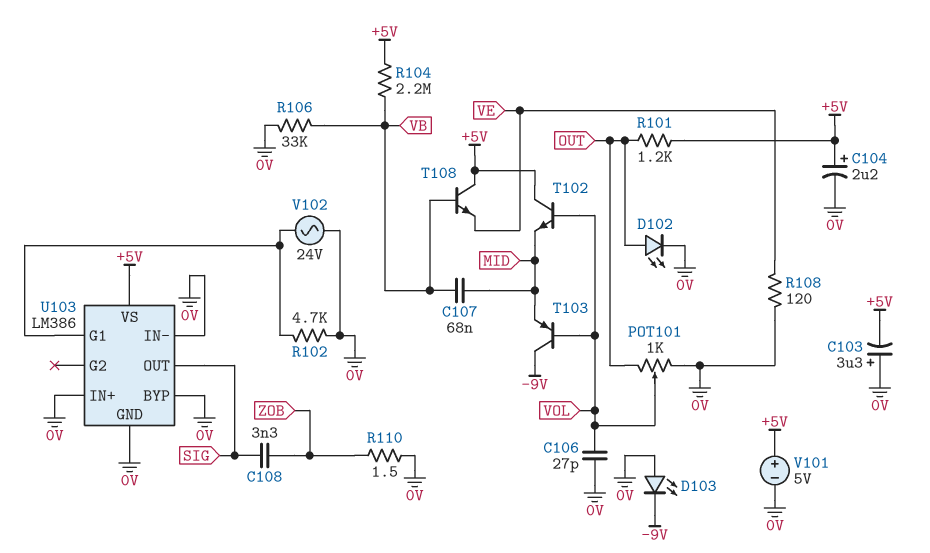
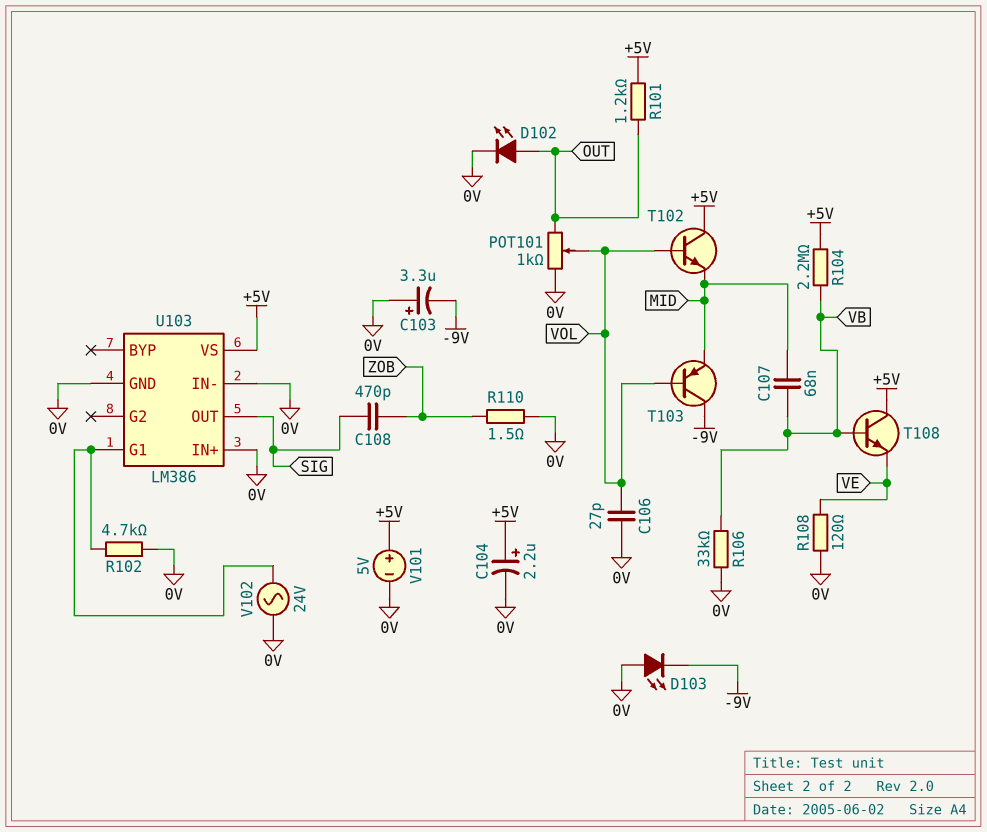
C103: 3.3uF (plus 0V, minus +5V) -> 3.3uF (plus 0V, minus -9V)
C108: 3.3nF (SIG, ZOB) -> 470pF (SIG, ZOB)
U103 pin BYP: 0V -> none

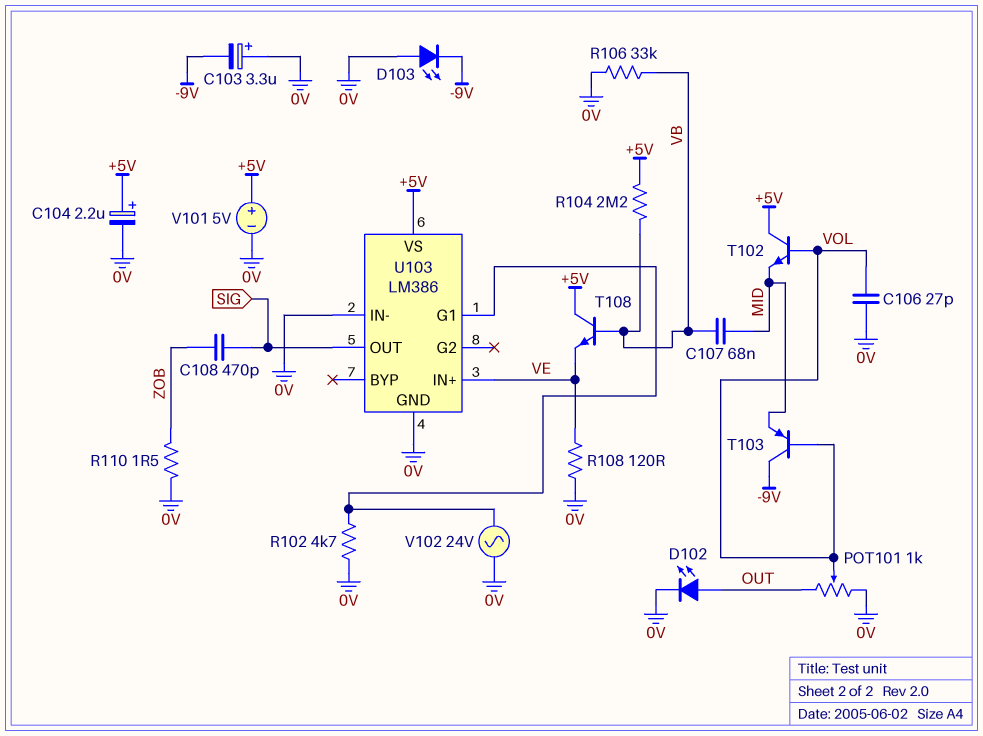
R101: 1.2k (+5V, OUT) -> none
U103 pin IN+: 0V -> VE

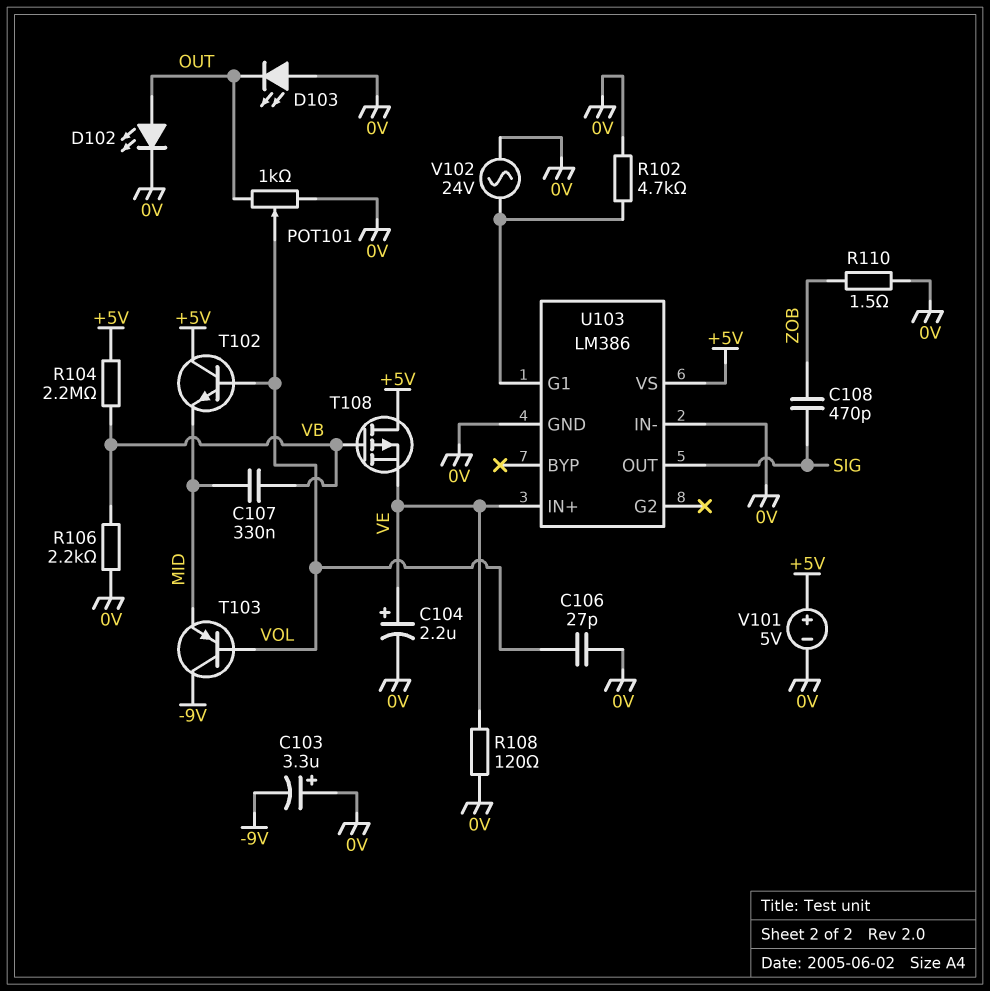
C104: 2.2uF (plus +5V, minus 0V) -> 2.2uF (plus VE, minus 0V)
C107: 68nF (MID, VB) -> 330nF (MID, VB)
D103: LED (A 0V, K -9V) -> LED (A 0V, K OUT)
R106: 33k (0V, VB) -> 2.2k (0V, VB)
T108: NPN (B VB, C +5V, E VE) -> PMOS (G VB, D +5V, S VE)

